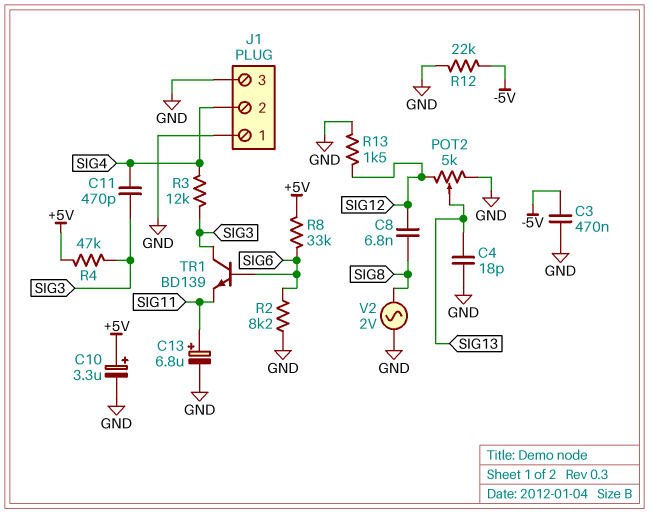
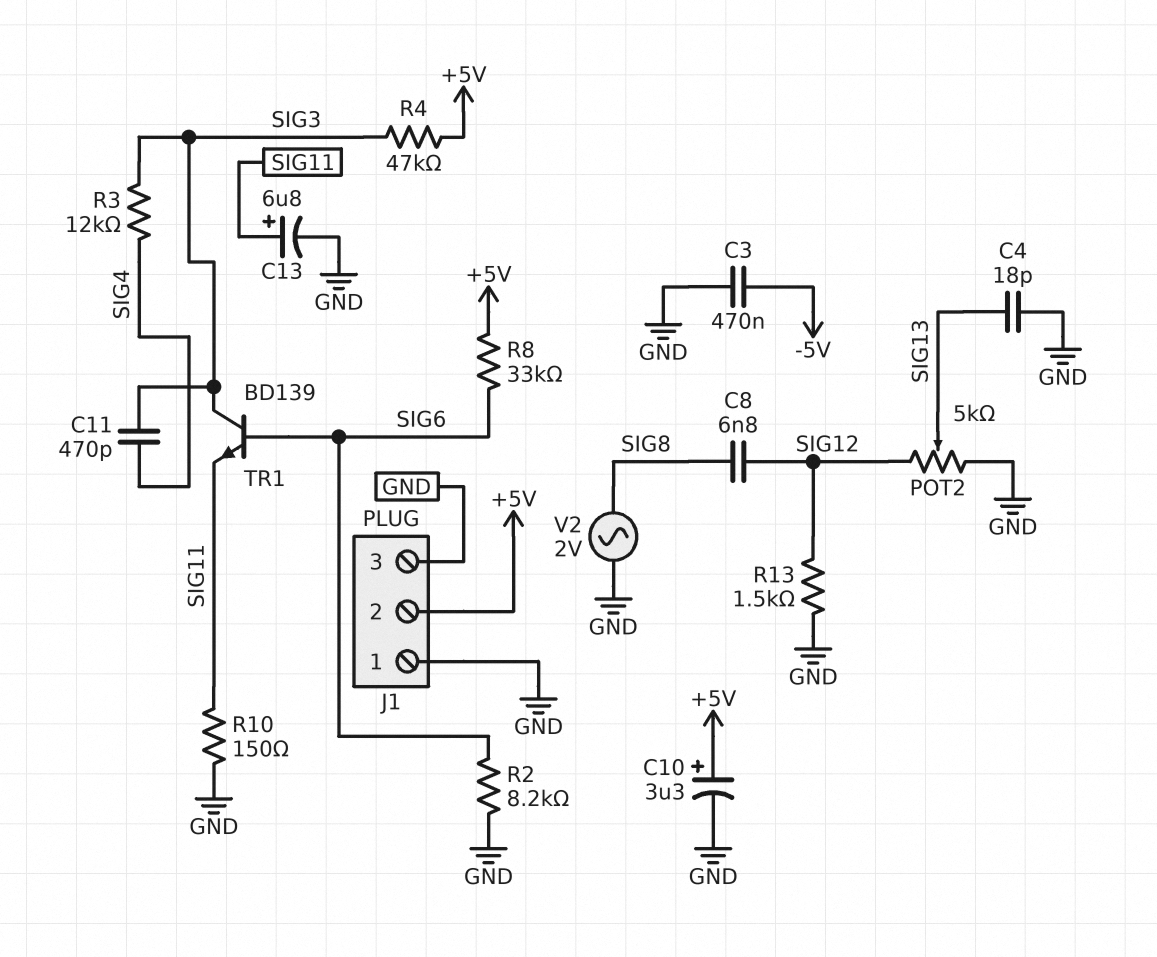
J1 pin 2: SIG4 -> +5V
R10: none -> 150 (GND, SIG11)
R12: 22k (-5V, GND) -> none

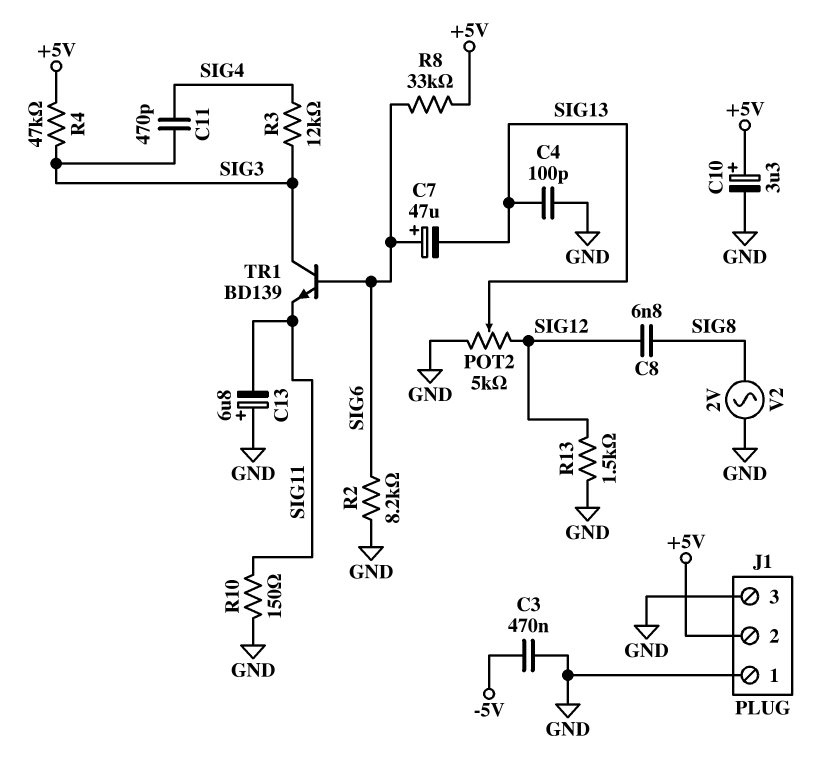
C4: 18pF (GND, SIG13) -> 100pF (GND, SIG13)
C7: none -> 47uF (plus SIG6, minus SIG13)
C13: 6.8uF (plus SIG11, minus GND) -> 6.8uF (plus GND, minus SIG11)

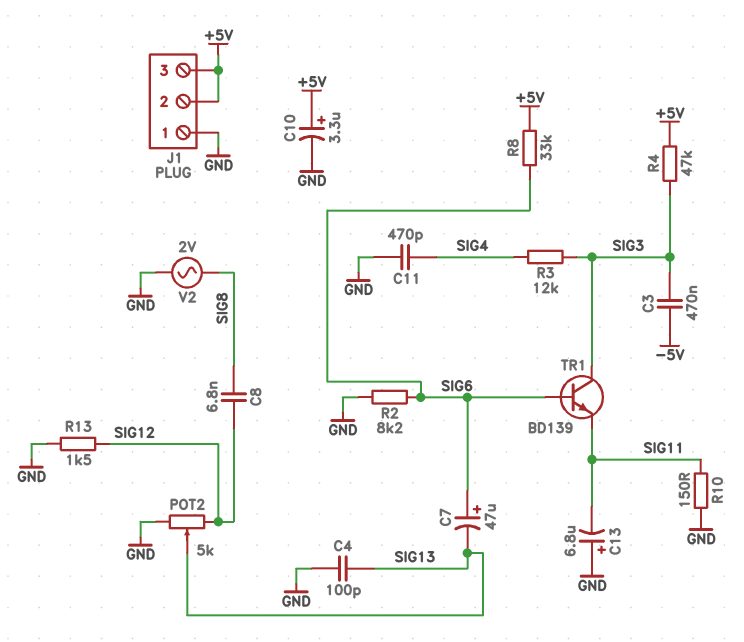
C3: 470nF (-5V, GND) -> 470nF (-5V, SIG3)
C11: 470pF (SIG3, SIG4) -> 470pF (GND, SIG4)
J1 pin 3: GND -> +5V

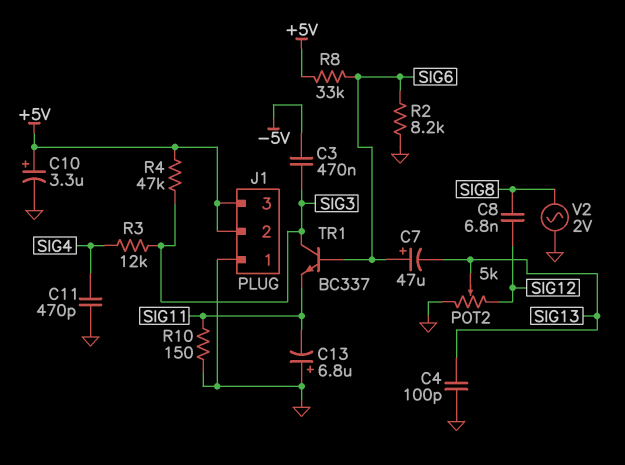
R13: 1.5k (GND, SIG12) -> none
TR1: NPN BD139 (B SIG6, C SIG3, E SIG11) -> NPN BC337 (B SIG6, C SIG3, E SIG11)

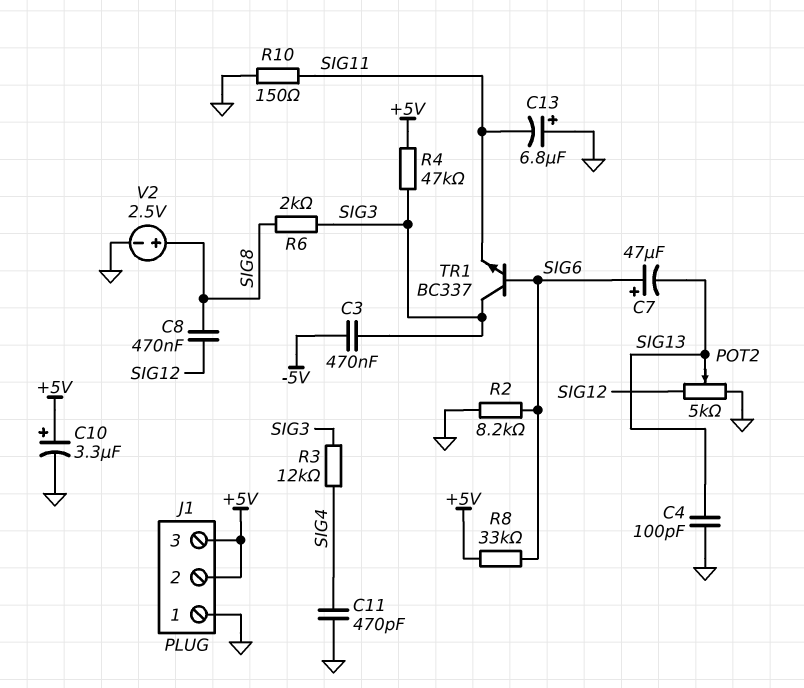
C8: 6.8nF (SIG8, SIG12) -> 470nF (SIG8, SIG12)
R6: none -> 2k (SIG3, SIG8)
V2: AC 2V (GND, SIG8) -> 2.5V (plus SIG8, minus GND)

